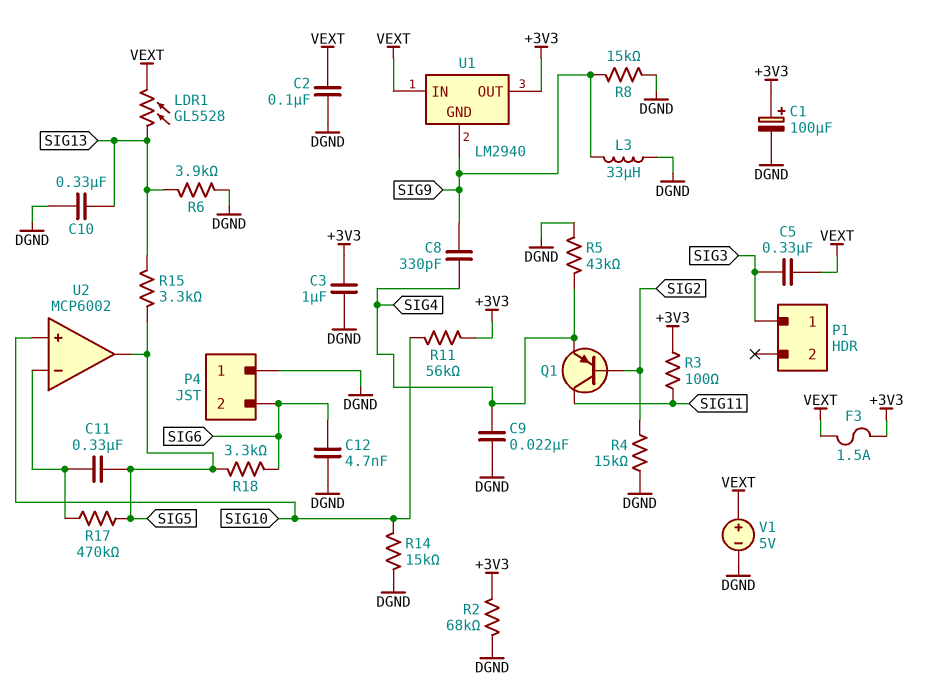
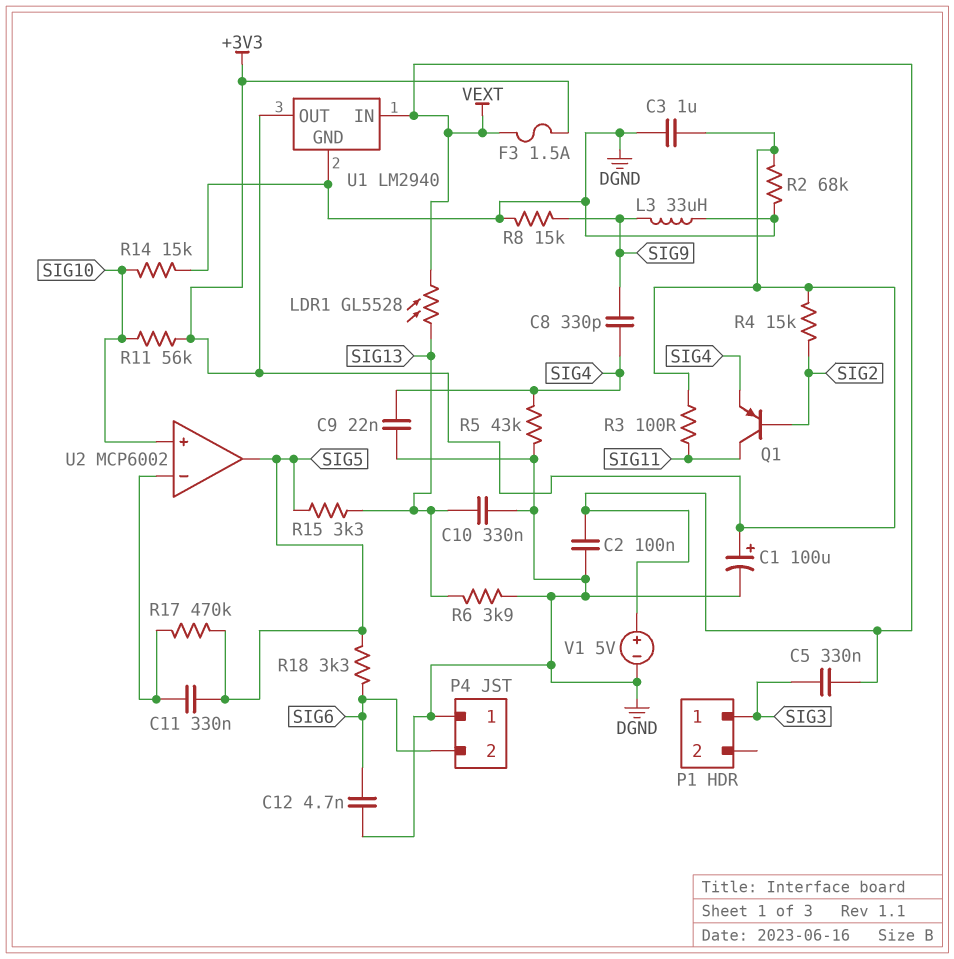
R4: 15k (DGND, SIG2) -> 15k (+3V3, SIG2)
U1 pin GND: SIG9 -> DGND

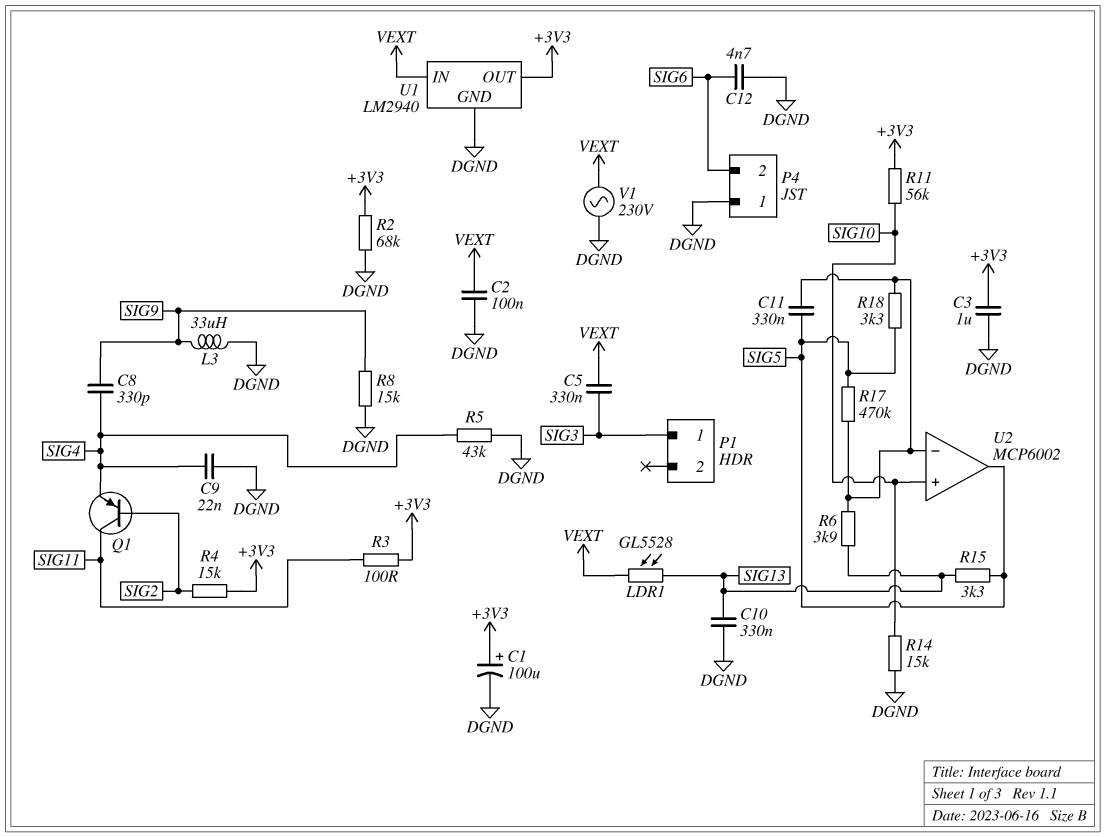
F3: 1.5A (+3V3, VEXT) -> none
R6: 3.9k (DGND, SIG13) -> 3.9k (SIG13, U2/in-)
R18: 3.3k (SIG5, SIG6) -> 3.3k (SIG5, U2/in-)
V1: 5V (plus VEXT, minus DGND) -> AC 230V (DGND, VEXT)

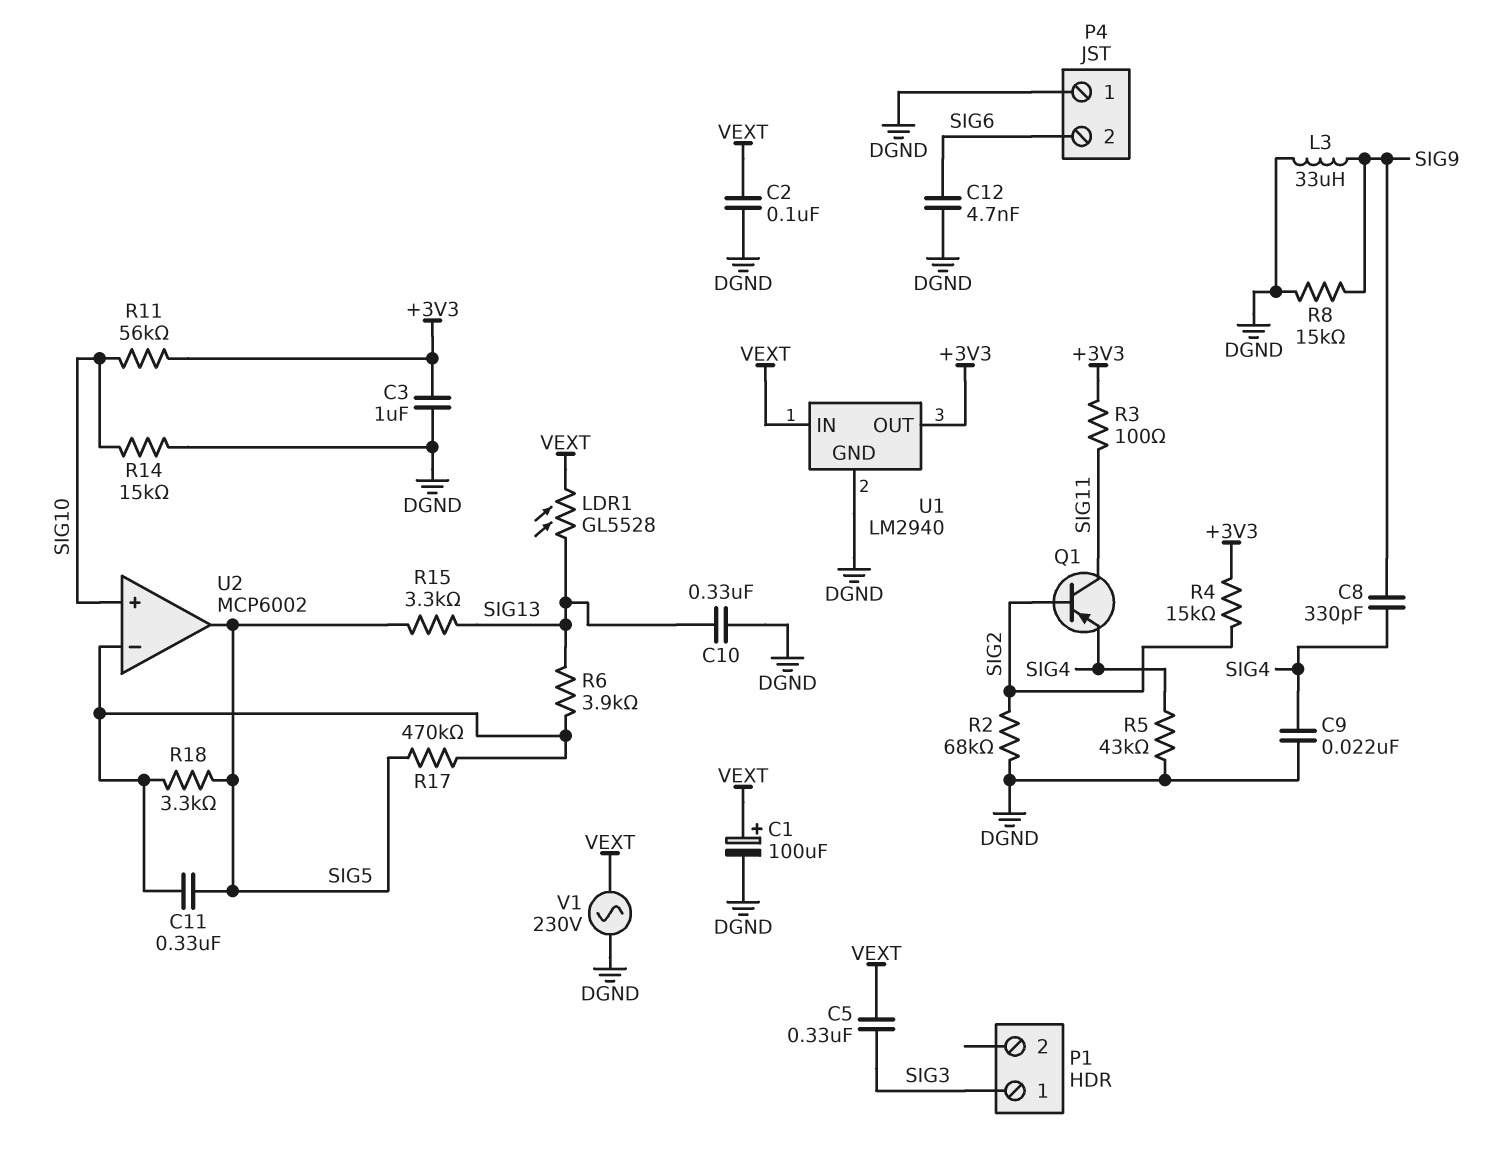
C1: 100uF (plus +3V3, minus DGND) -> 100uF (plus VEXT, minus DGND)
R2: 68k (+3V3, DGND) -> 68k (DGND, SIG2)

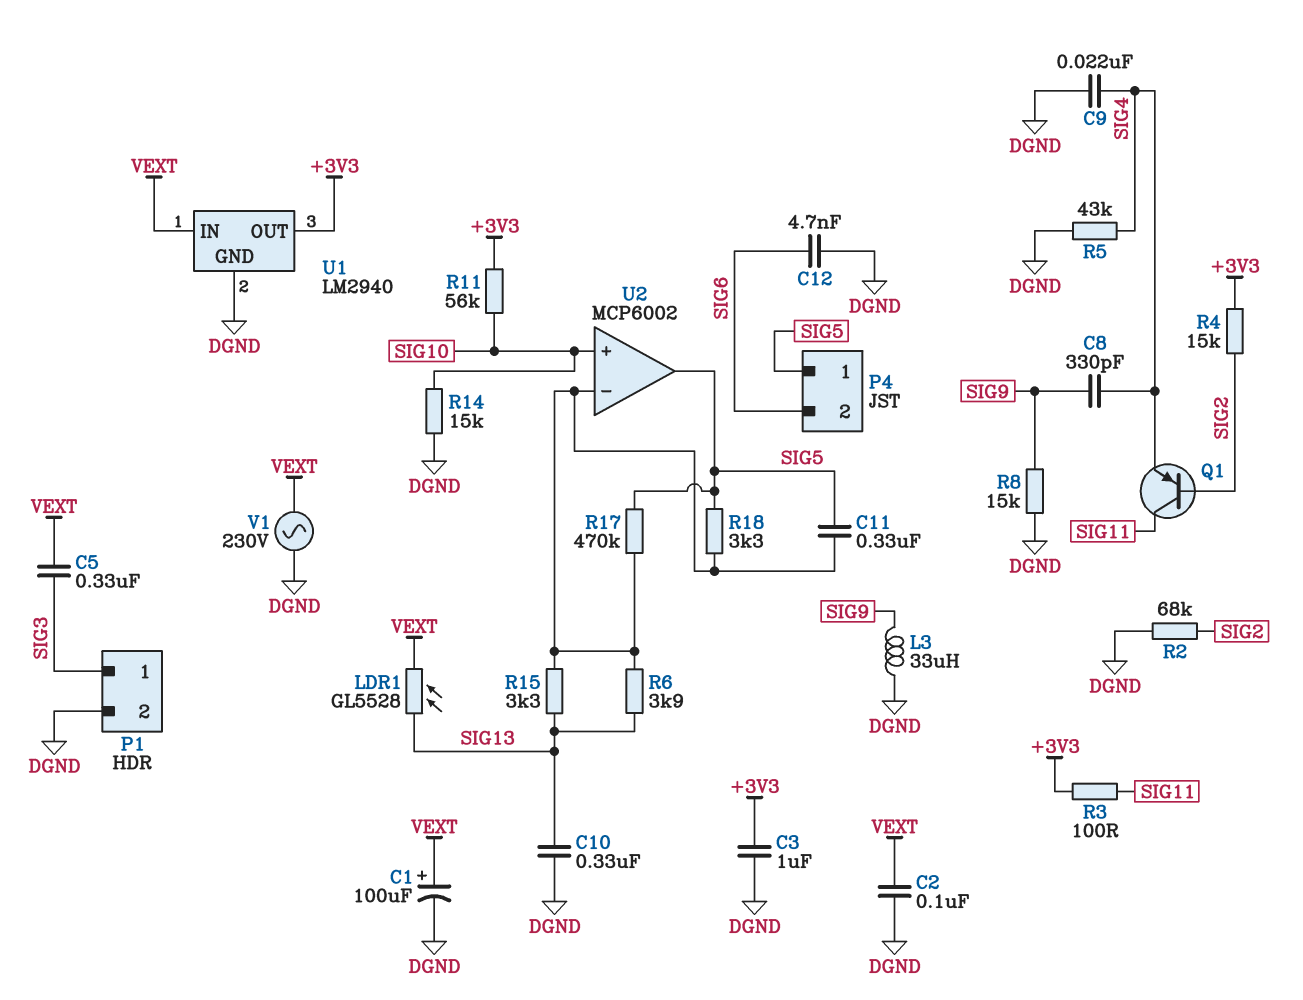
P1 pin 2: none -> DGND
P4 pin 1: DGND -> SIG5
R15: 3.3k (SIG5, SIG13) -> 3.3k (SIG13, U2/in-)

